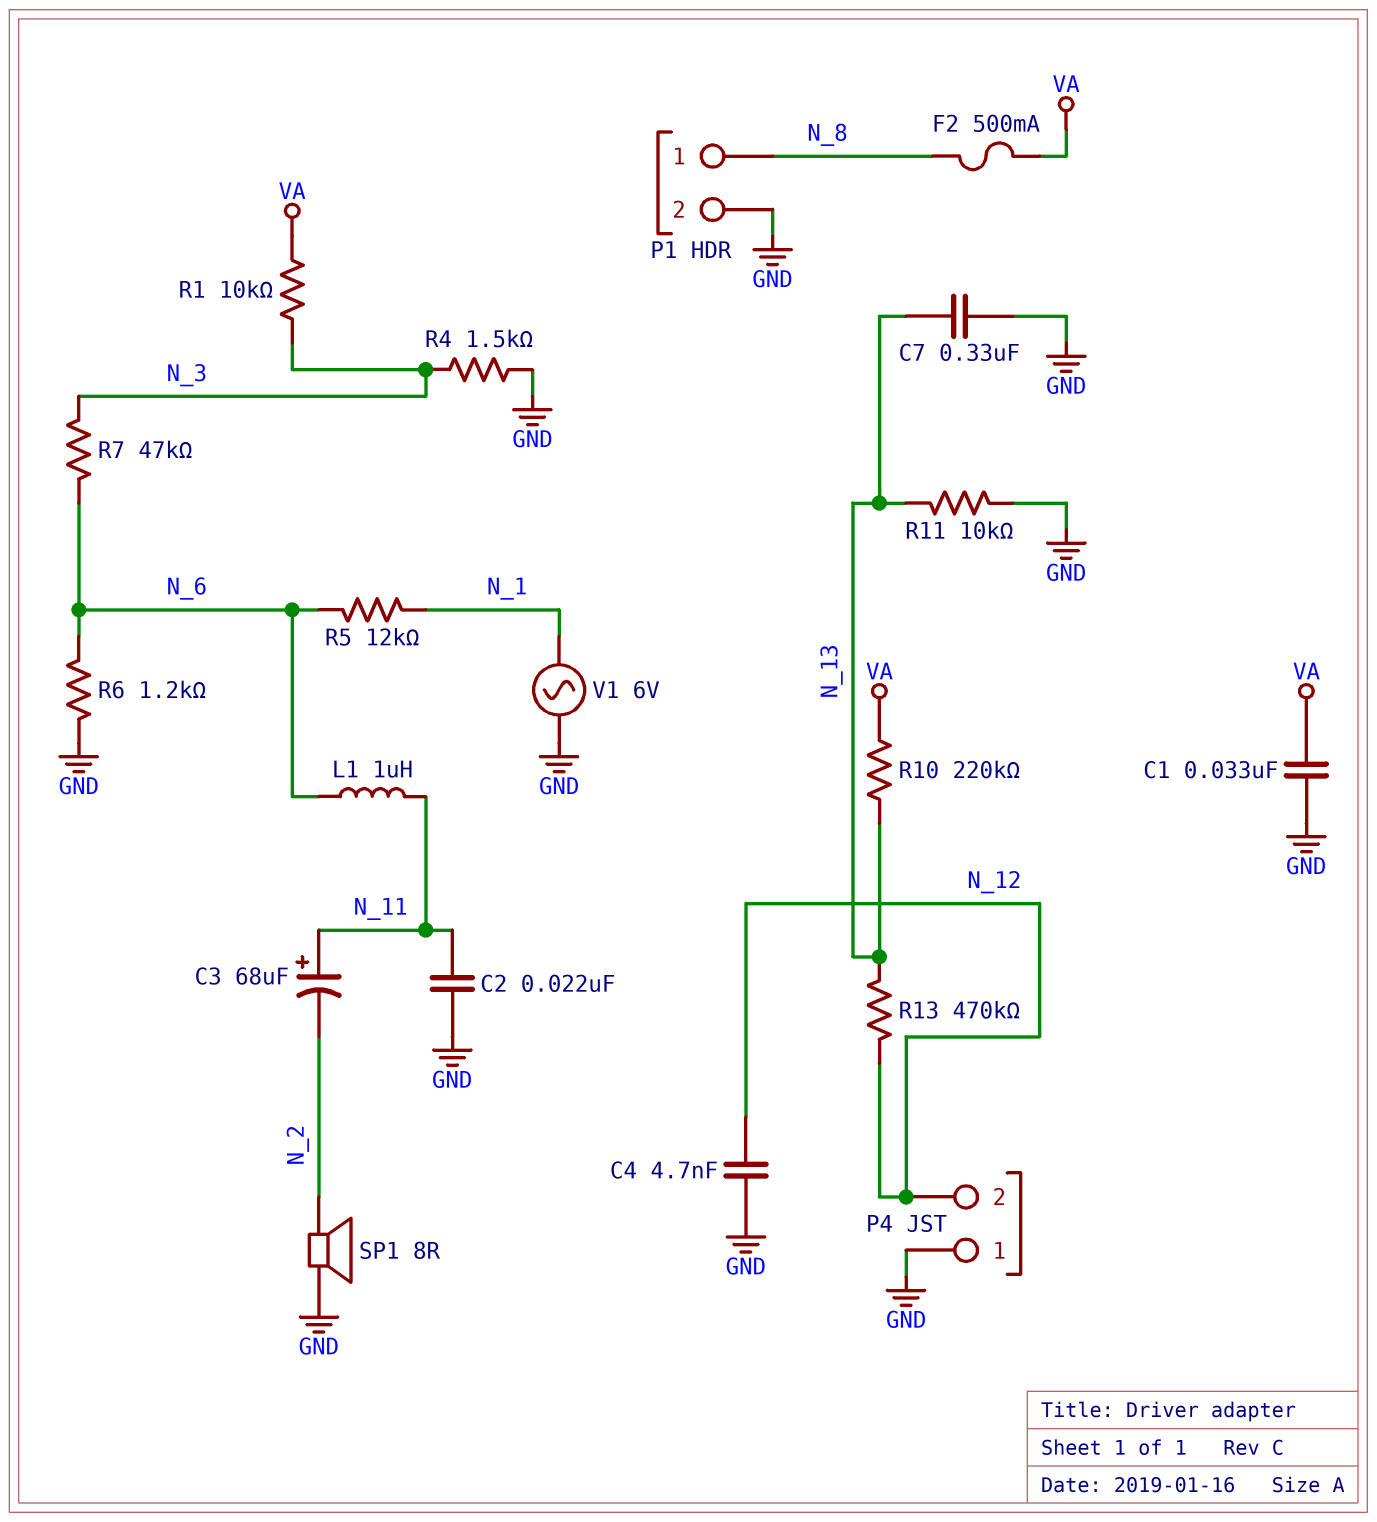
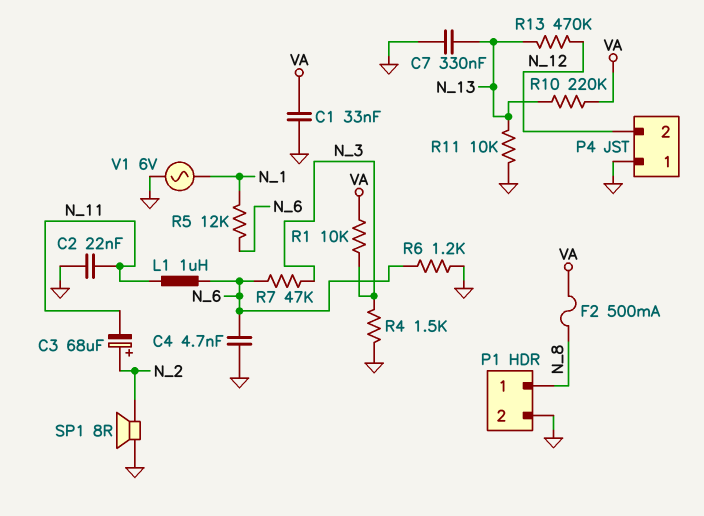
C3: 68uF (plus N_11, minus N_2) -> 68uF (plus N_2, minus N_11)
C4: 4.7nF (GND, N_12) -> 4.7nF (GND, N_6)

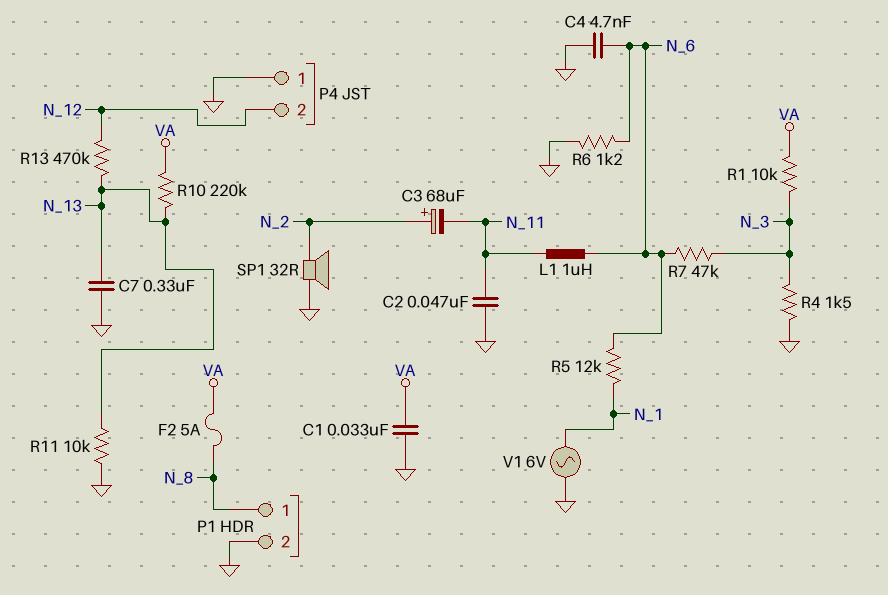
C2: 22nF (GND, N_11) -> 47nF (GND, N_11)
F2: 500mA (N_8, VA) -> 5A (N_8, VA)
SP1: speaker 8R (GND, N_2) -> speaker 32R (GND, N_2)

